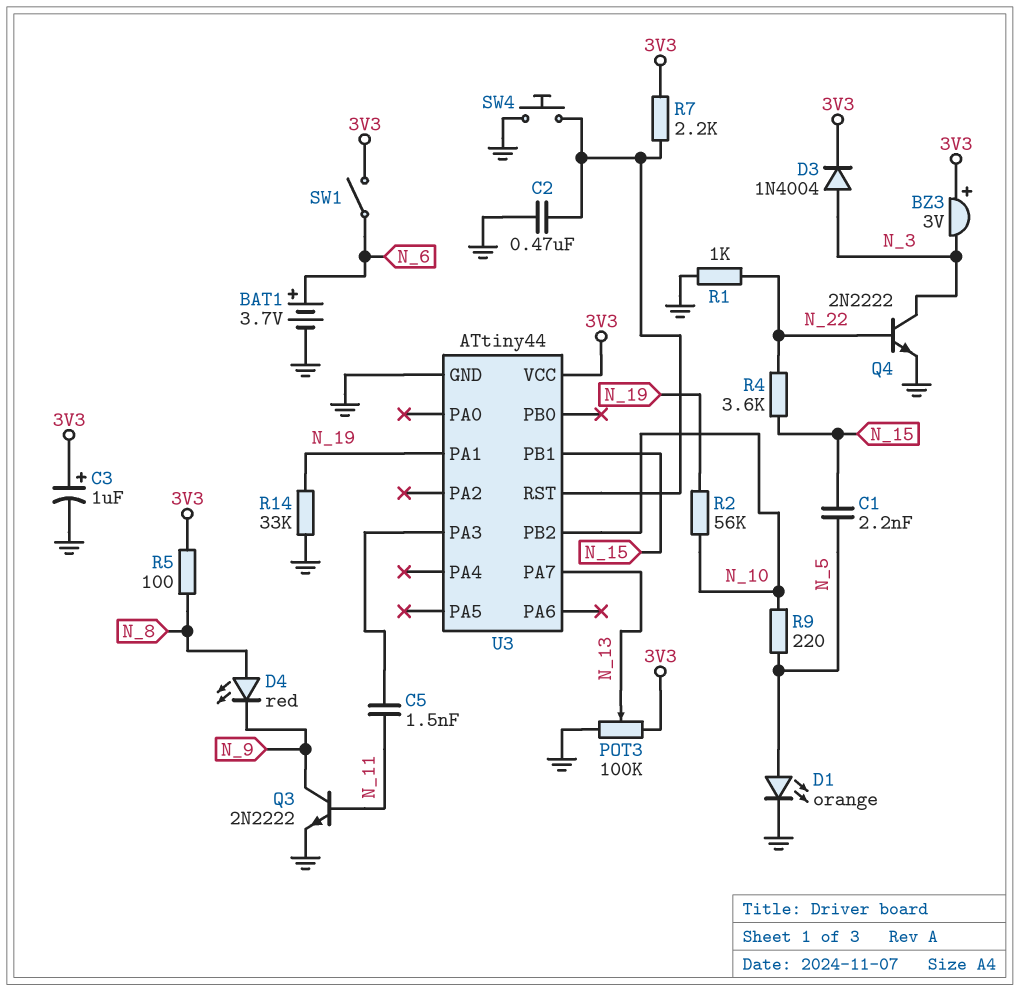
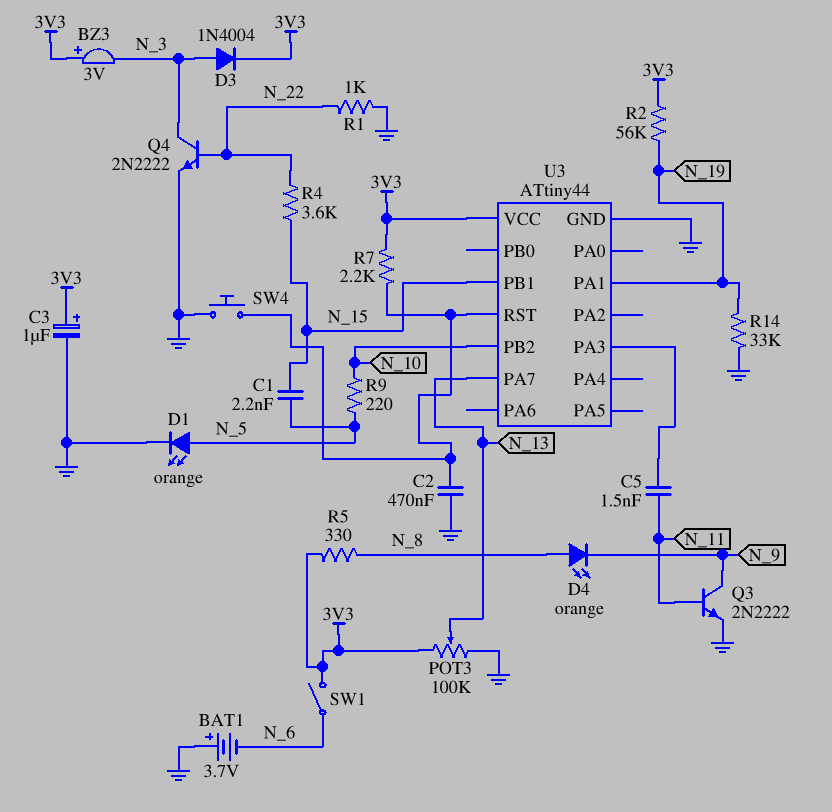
BAT1: 3.7V (plus N_6, minus GND) -> 3.7V (plus GND, minus N_6)
D4: LED red (A N_8, K N_9) -> LED orange (A N_8, K N_9)
R2: 56k (N_10, N_19) -> 56k (3V3, N_19)
R5: 100 (3V3, N_8) -> 330 (3V3, N_8)

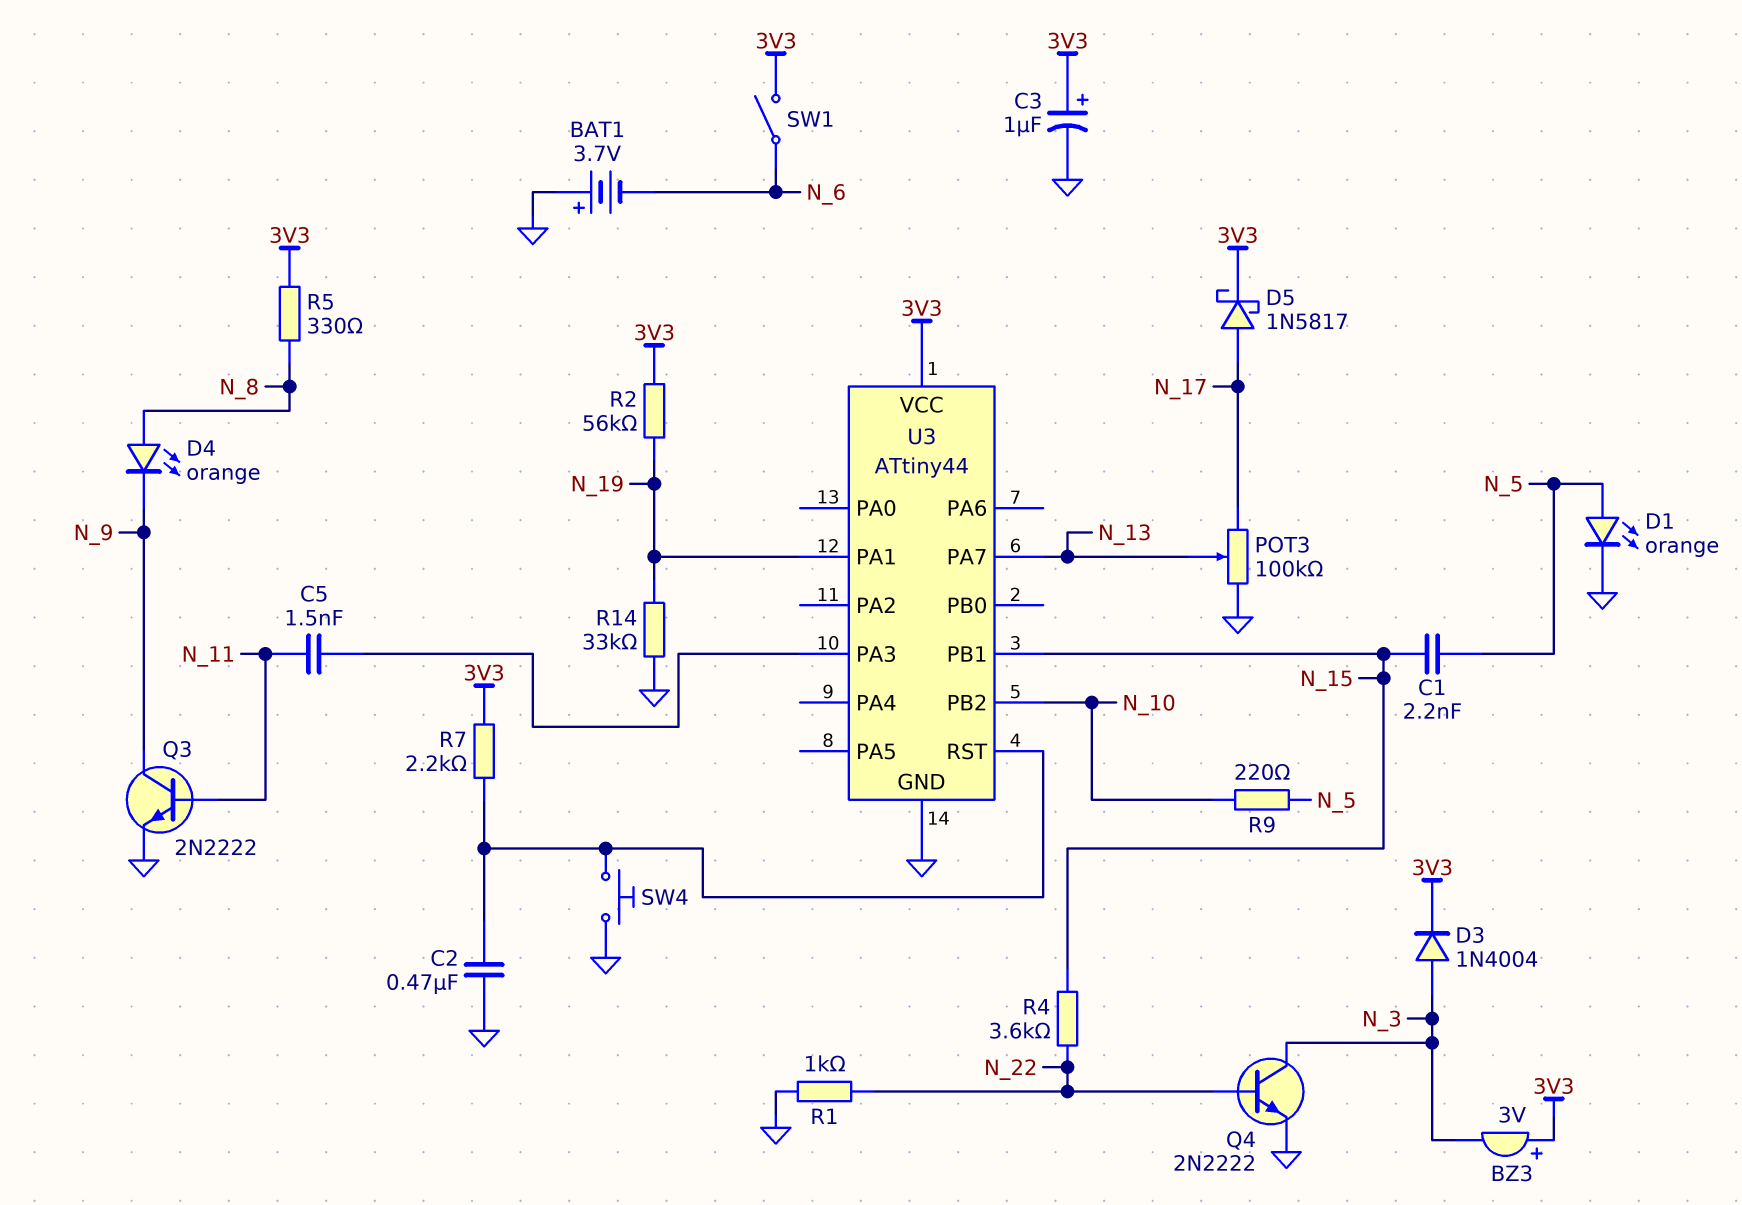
D5: none -> schottky 1N5817 (A N_17, K 3V3)
POT3: 100k (3V3, GND, wiper N_13) -> 100k (GND, N_17, wiper N_13)

